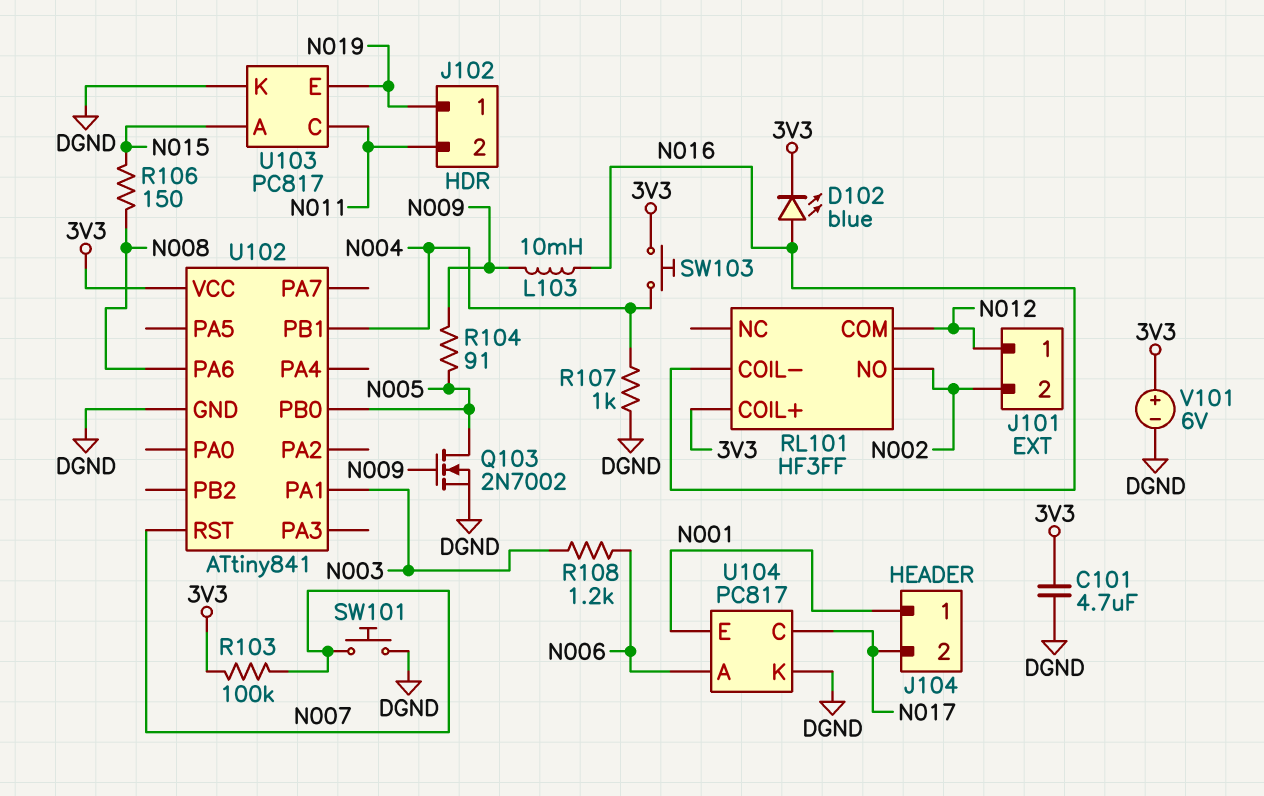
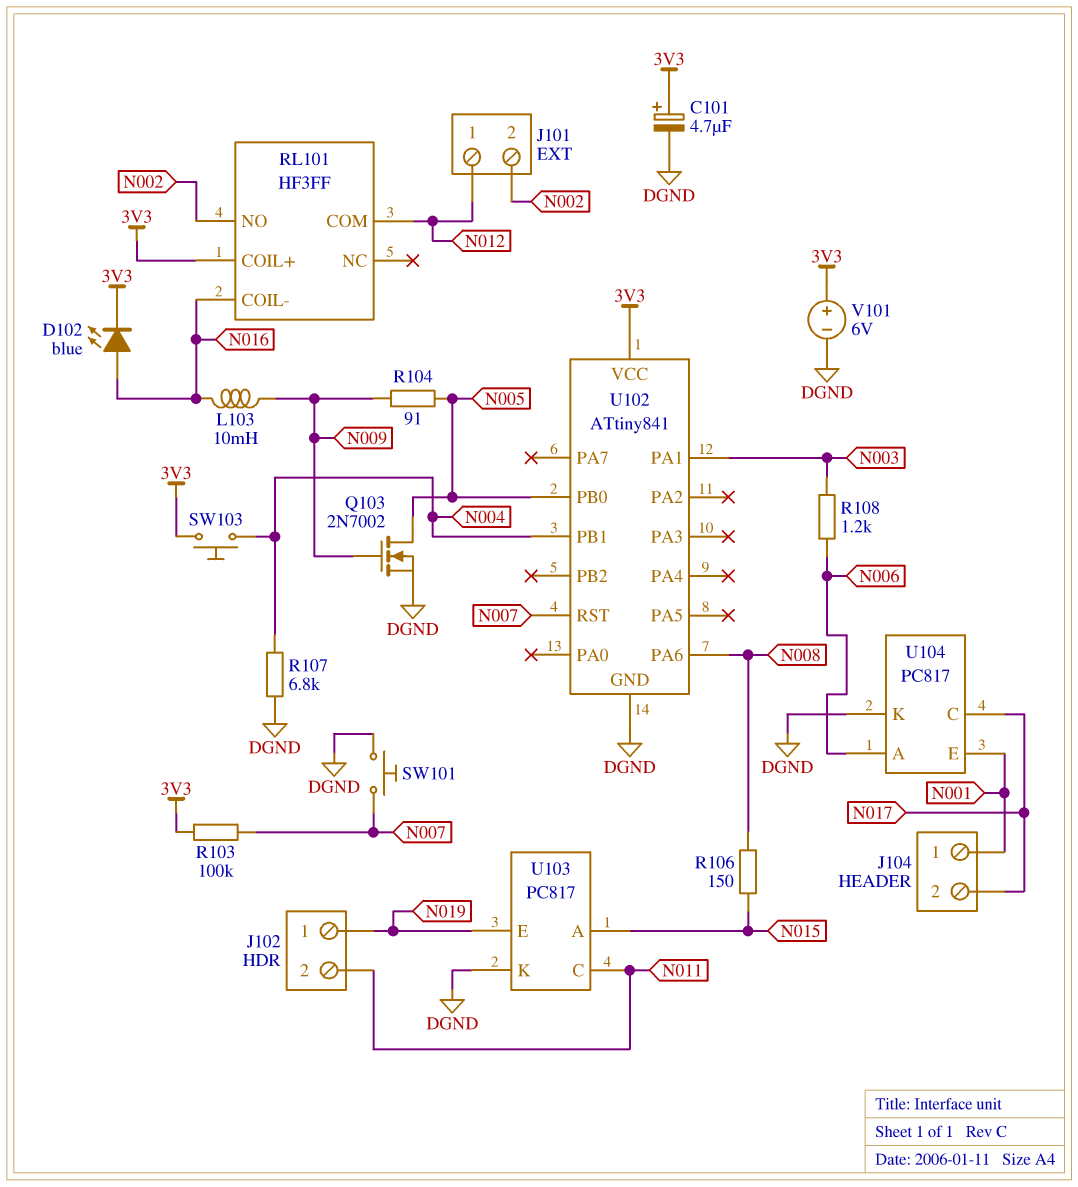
C101: 4.7uF (3V3, DGND) -> 4.7uF (plus 3V3, minus DGND)
R107: 1k (DGND, N004) -> 6.8k (DGND, N004)

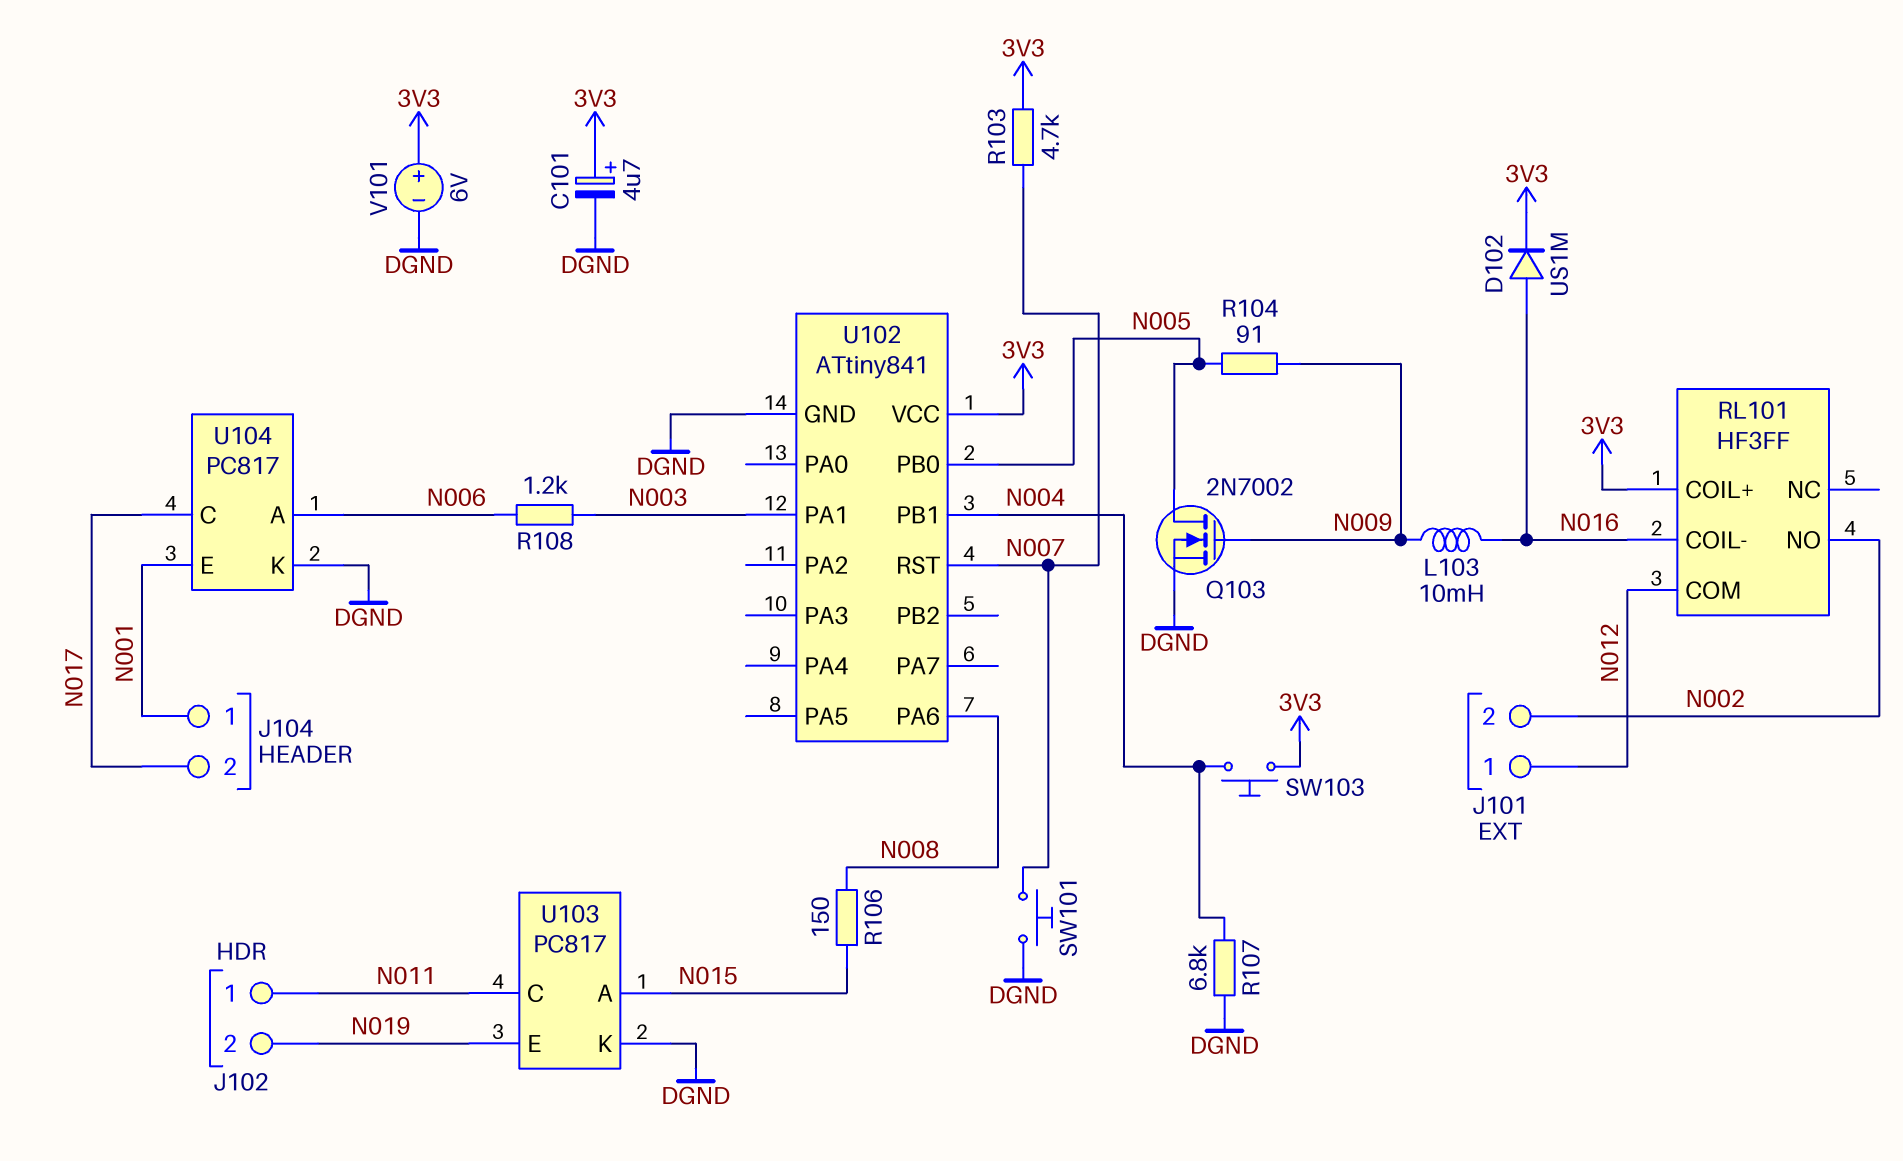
D102: LED blue (A N016, K 3V3) -> diode US1M (A N016, K 3V3)
J102 pin 1: N019 -> N011
J102 pin 2: N011 -> N019
R103: 100k (3V3, N007) -> 4.7k (3V3, N007)

